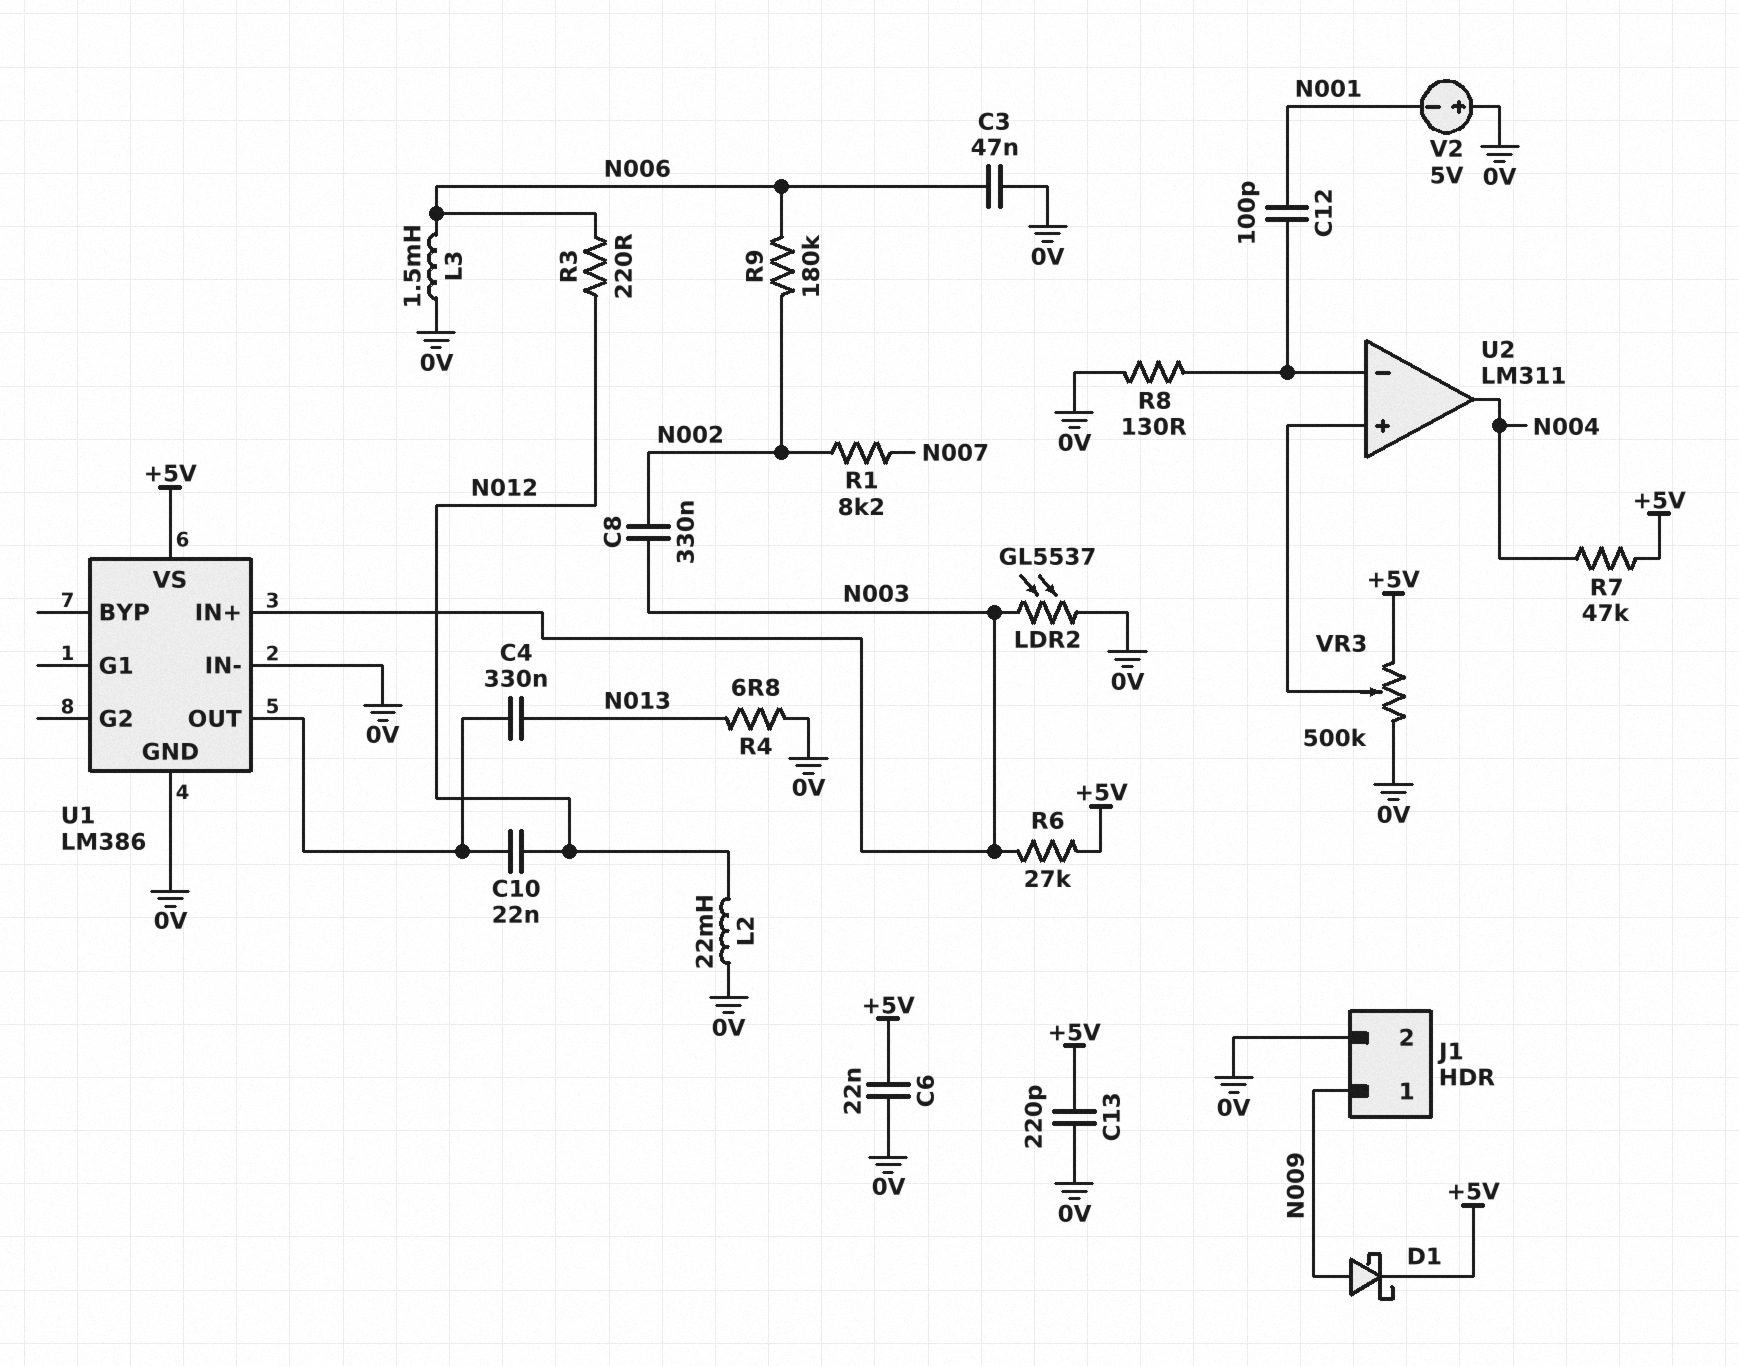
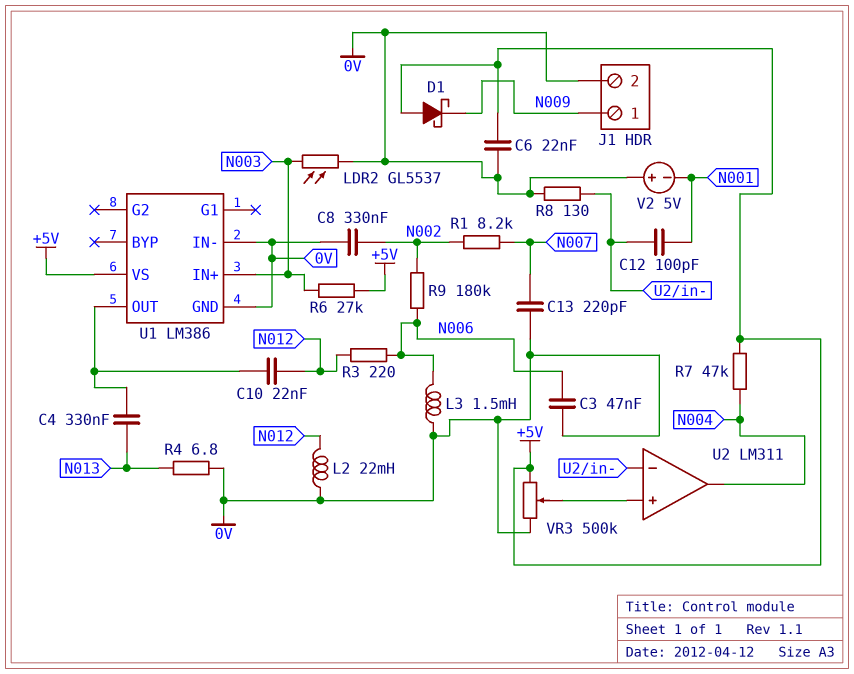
C8: 330nF (N002, N003) -> 330nF (0V, N002)
C13: 220pF (+5V, 0V) -> 220pF (0V, N007)
D1: schottky (A N009, K +5V) -> schottky (A +5V, K N009)

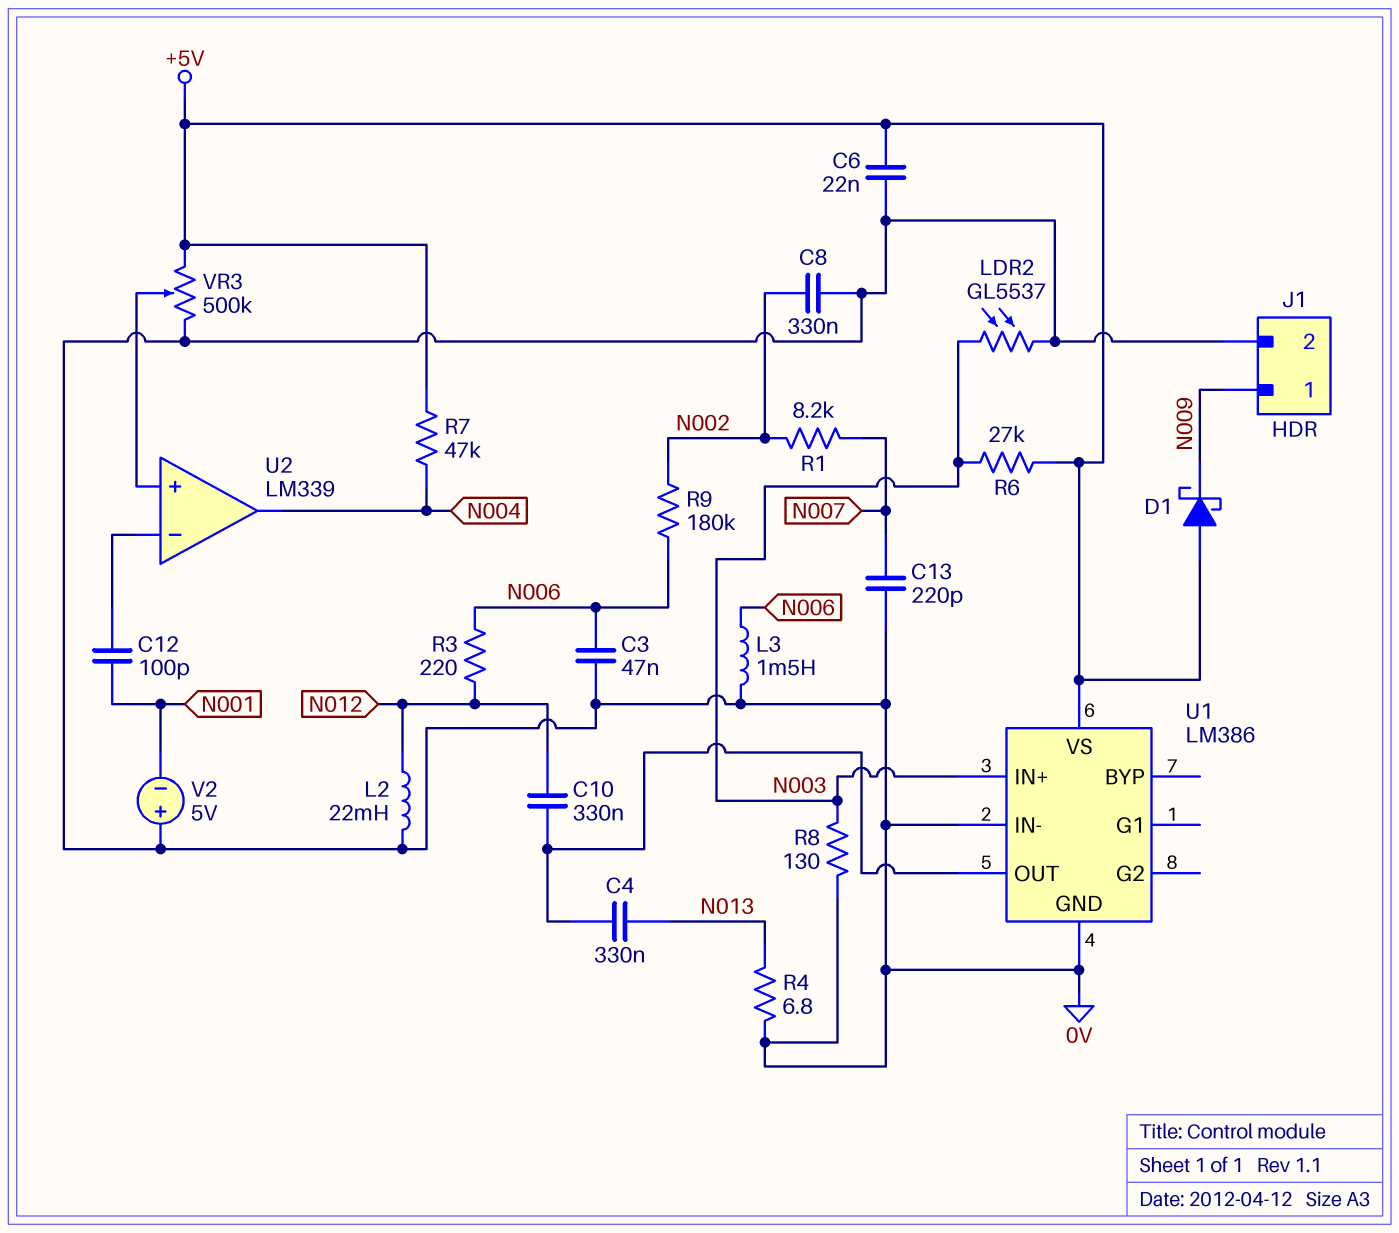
C10: 22nF (N012, U1/OUT) -> 330nF (N012, U1/OUT)
R8: 130 (0V, U2/in-) -> 130 (0V, N003)
U2: LM311 -> LM339

